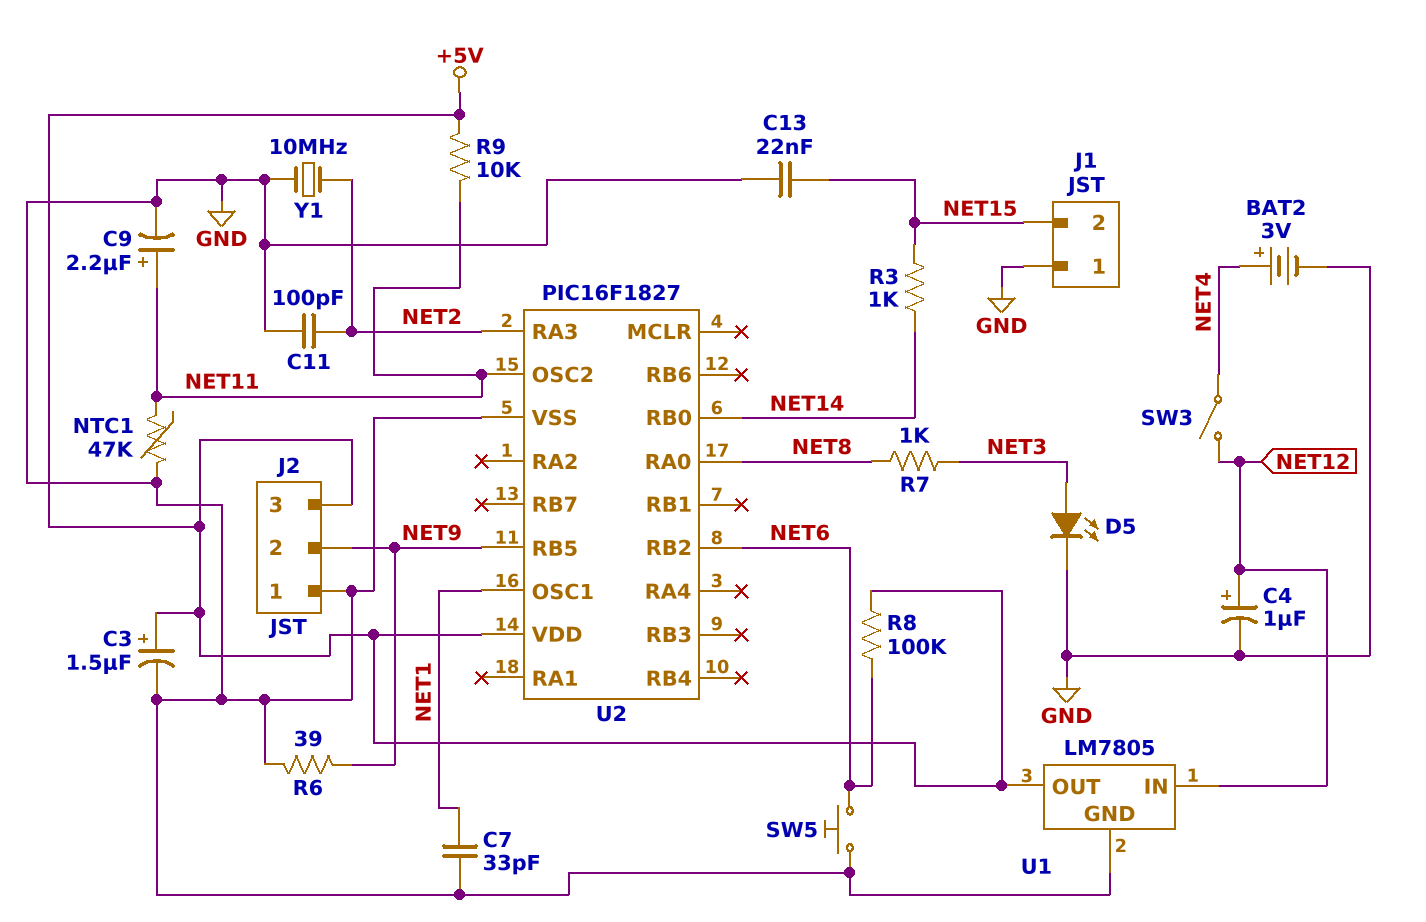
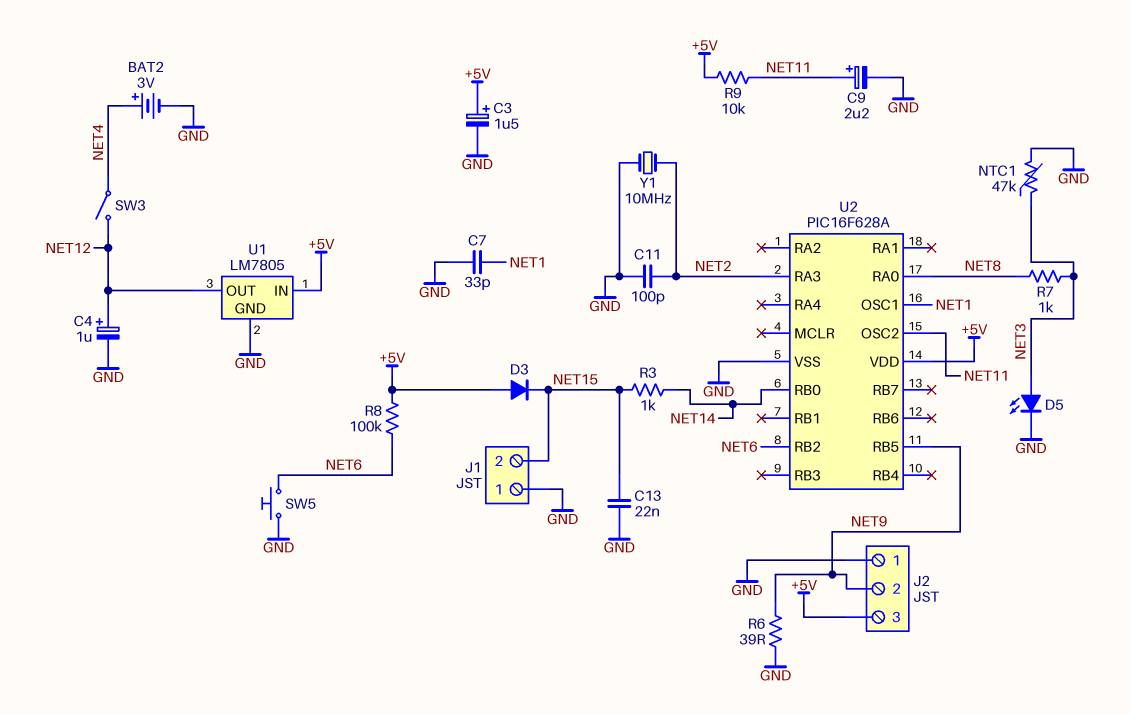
D3: none -> diode (A +5V, K NET15)
NTC1: 47k (GND, NET11) -> 47k (GND, NET3)
U1 pin IN: NET12 -> +5V
U1 pin OUT: +5V -> NET12
U2: PIC16F1827 -> PIC16F628A

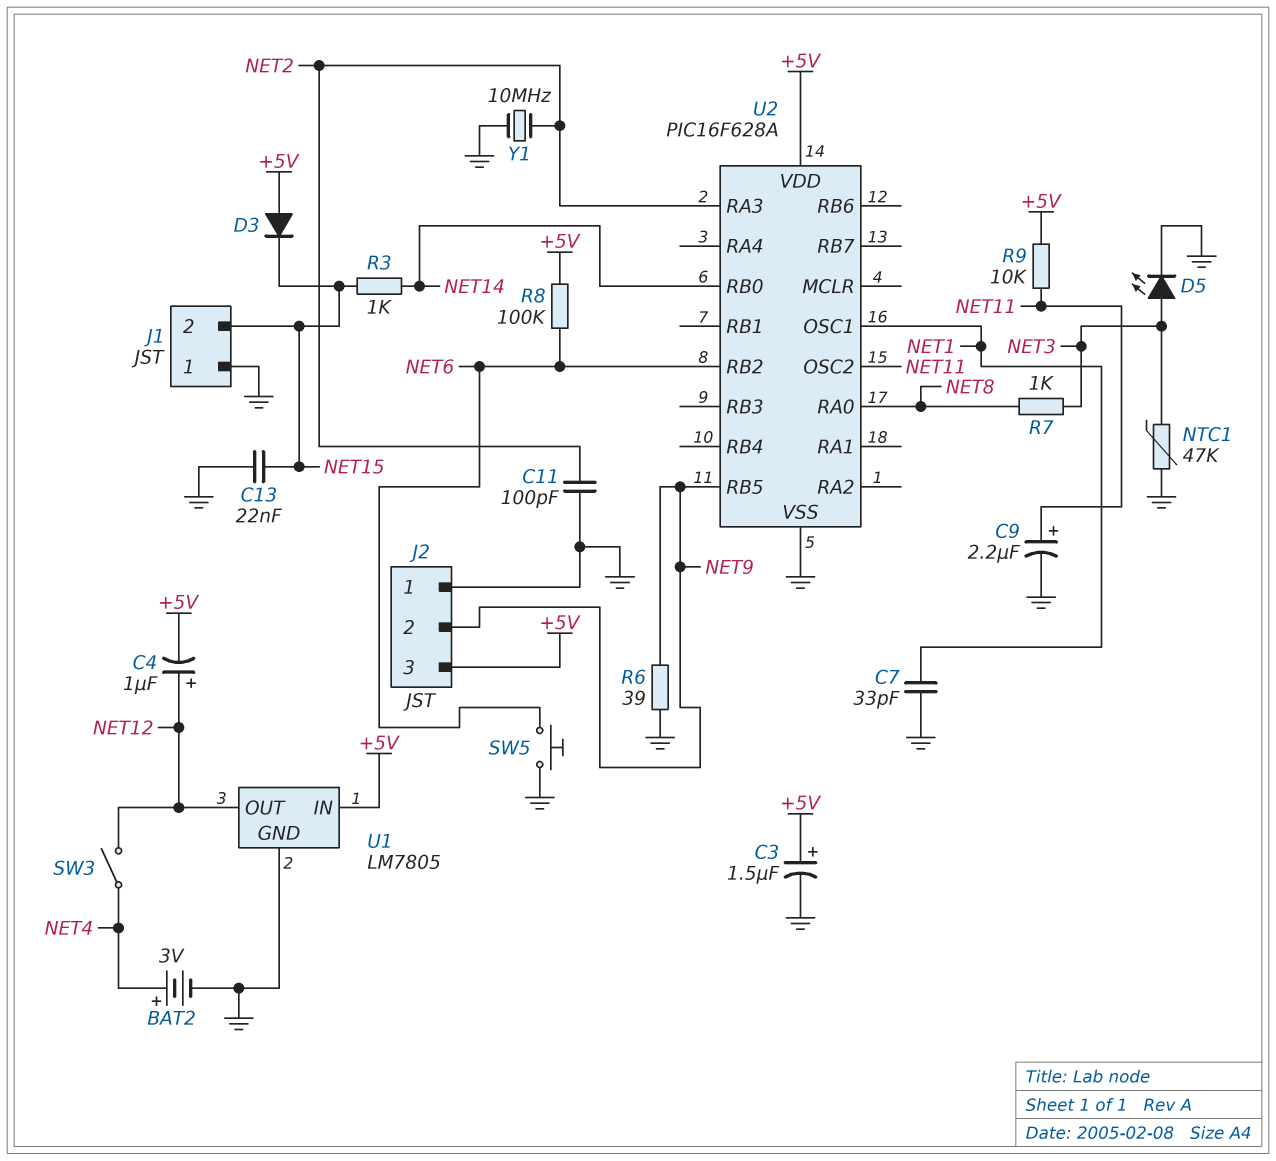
C4: 1uF (plus NET12, minus GND) -> 1uF (plus NET12, minus +5V)

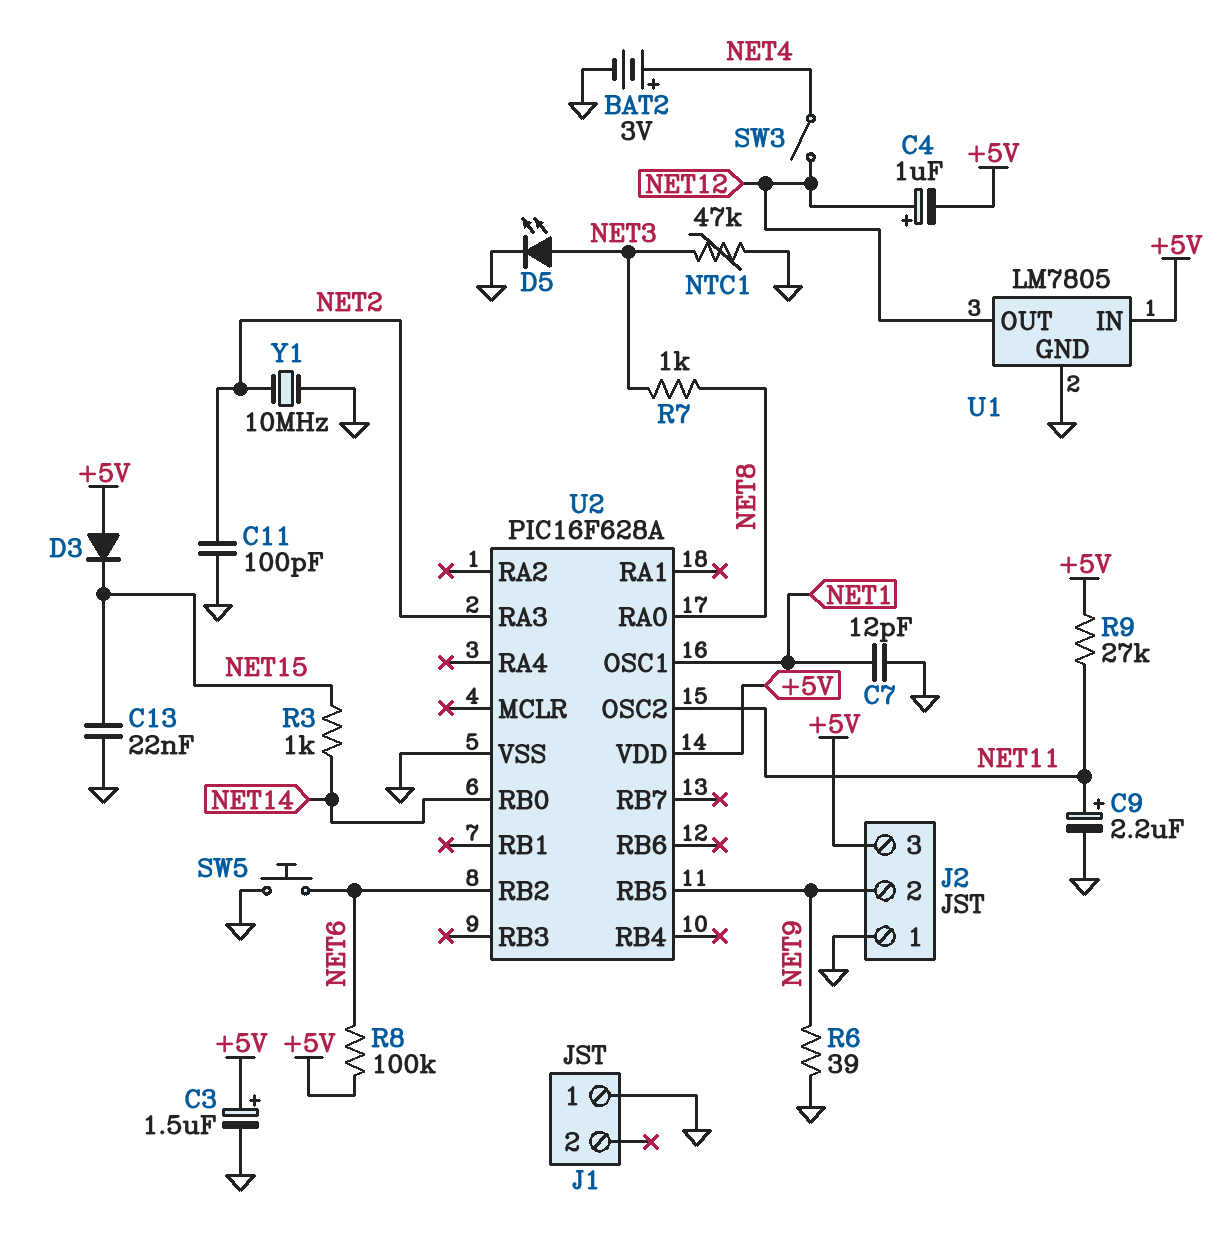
C7: 33pF (GND, NET1) -> 12pF (GND, NET1)
J1 pin 2: NET15 -> none
R9: 10k (+5V, NET11) -> 27k (+5V, NET11)

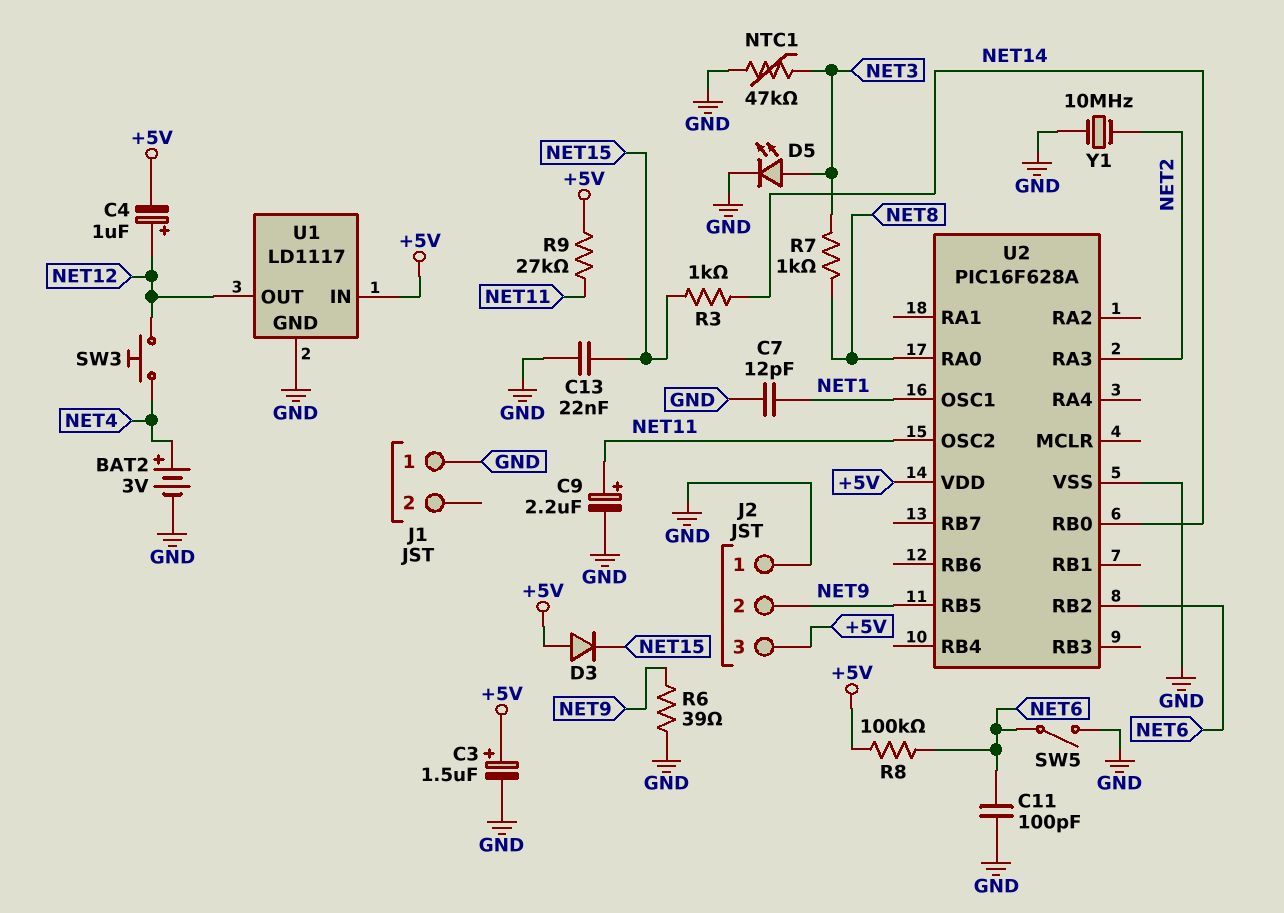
C11: 100pF (GND, NET2) -> 100pF (GND, NET6)
SW3: switch (NET4, NET12) -> button (NET4, NET12)
SW5: button (GND, NET6) -> switch (GND, NET6)
U1: LM7805 -> LD1117

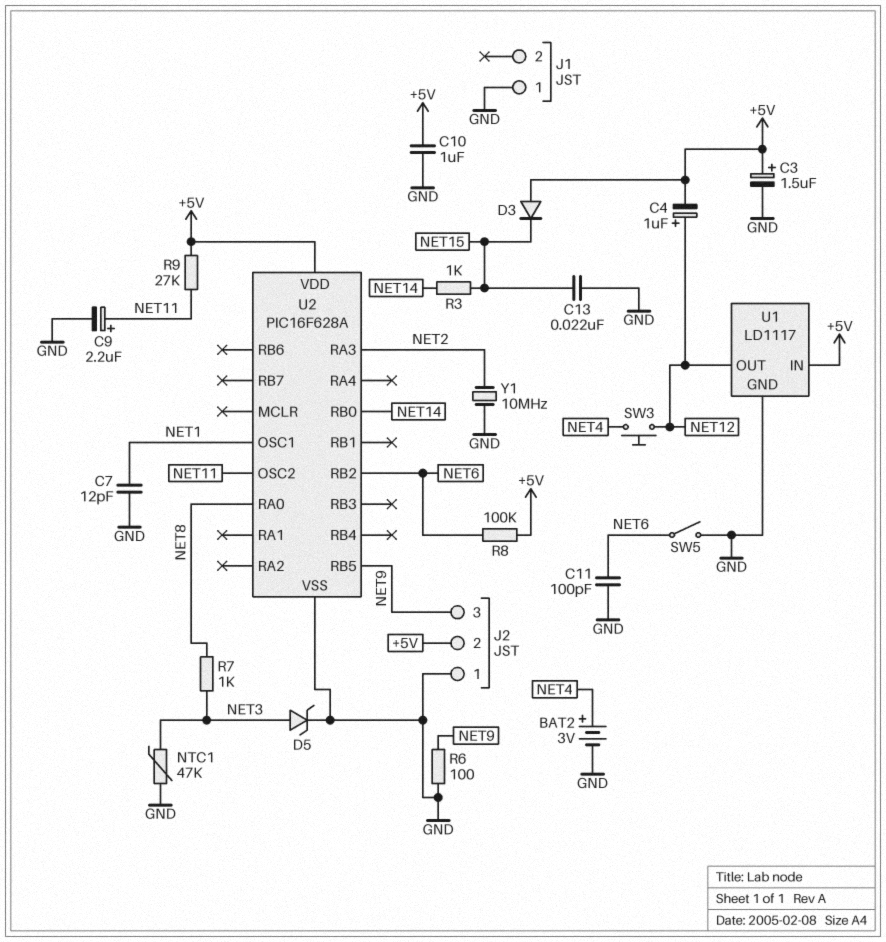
C10: none -> 1uF (+5V, GND)
D5: LED (A NET3, K GND) -> zener (A NET3, K GND)
J2 pin 2: NET9 -> +5V
J2 pin 3: +5V -> NET9
R6: 39 (GND, NET9) -> 100 (GND, NET9)

